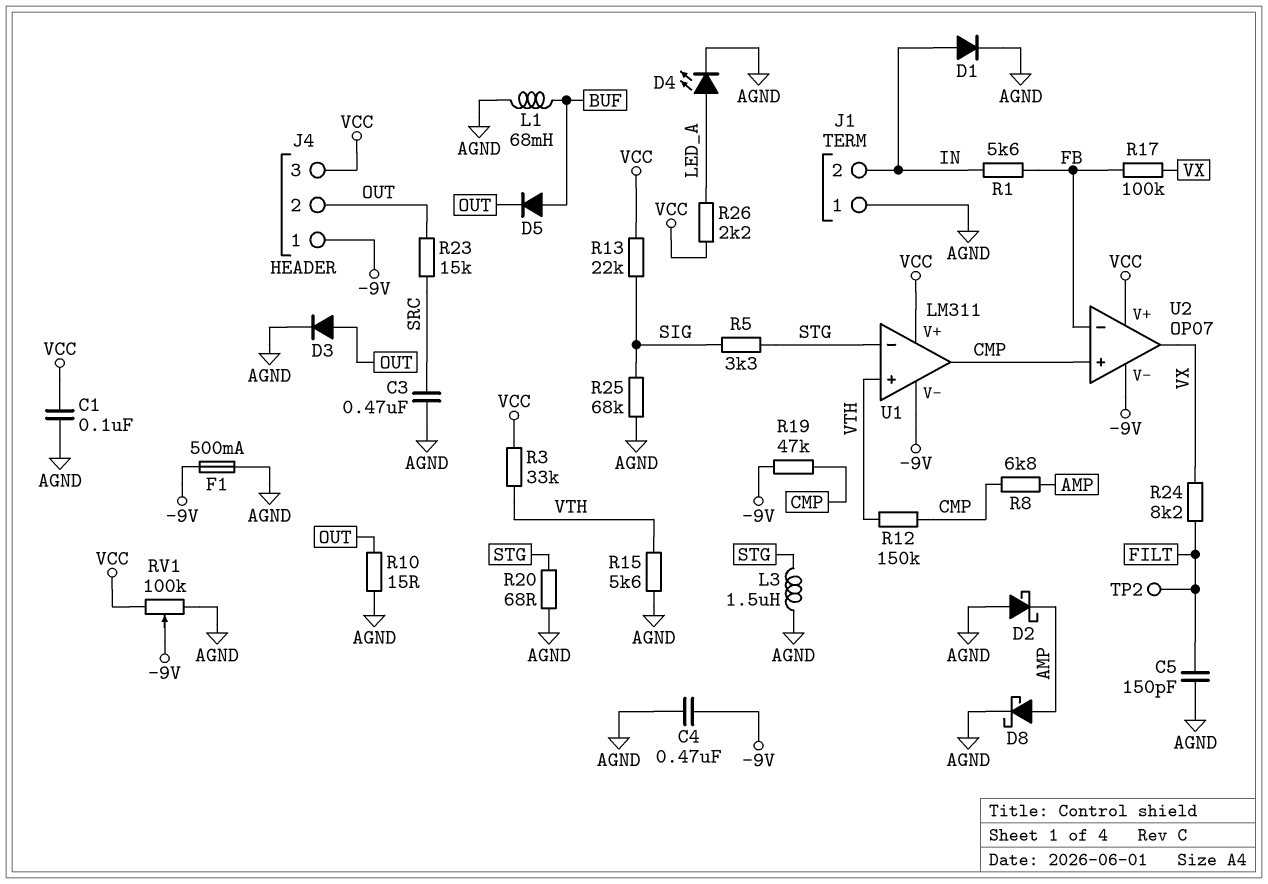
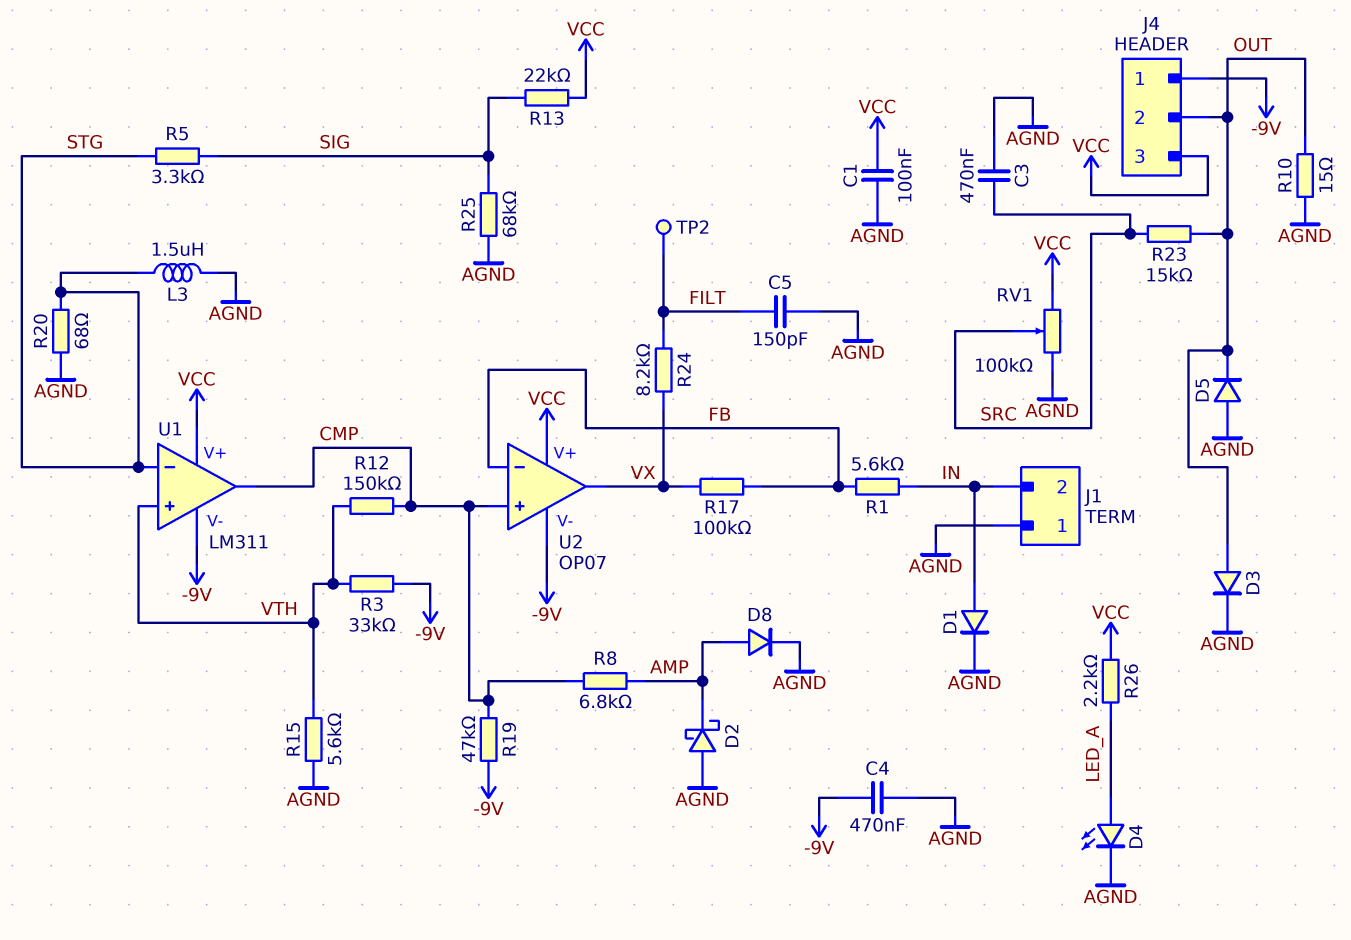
D5: diode (A BUF, K OUT) -> diode (A AGND, K OUT)
D8: schottky (A AMP, K AGND) -> diode (A AMP, K AGND)
F1: 500mA (-9V, AGND) -> none
L1: 68mH (AGND, BUF) -> none
R3: 33k (VCC, VTH) -> 33k (-9V, VTH)
RV1: 100k (AGND, VCC, wiper -9V) -> 100k (AGND, VCC, wiper SRC)

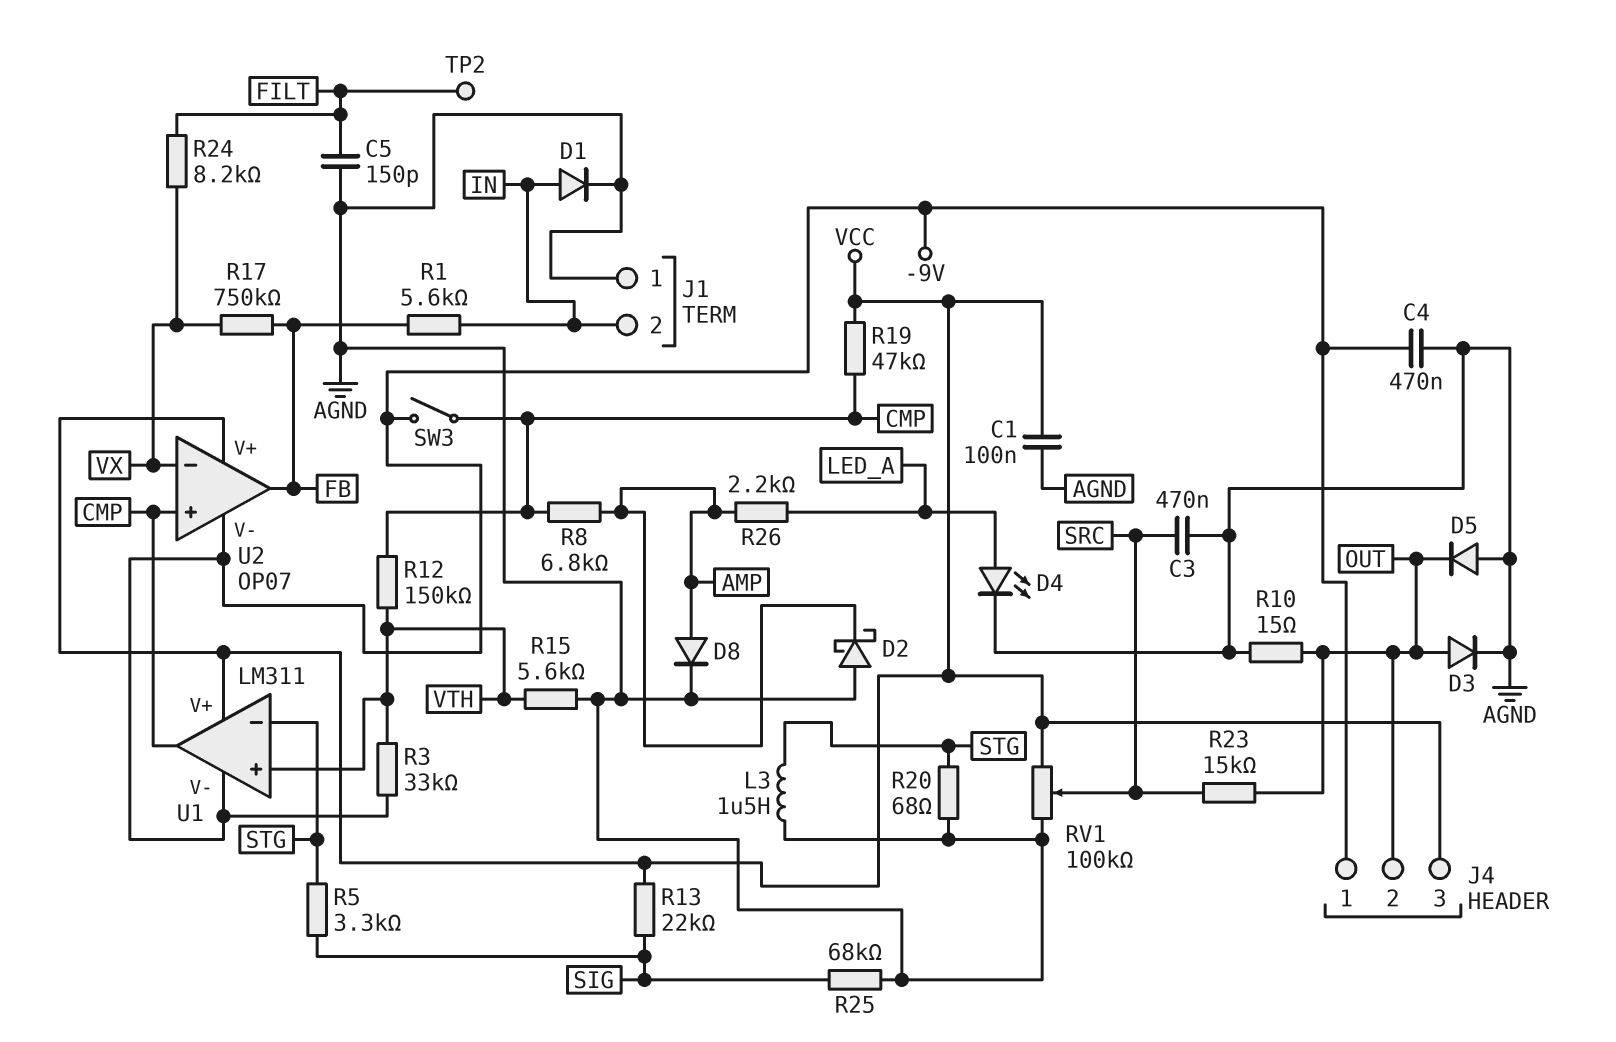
R17: 100k (FB, VX) -> 750k (FB, VX)
R19: 47k (-9V, CMP) -> 47k (CMP, VCC)
R26: 2.2k (LED_A, VCC) -> 2.2k (AMP, LED_A)
SW3: none -> switch (-9V, CMP)
U2 pin in-: FB -> VX
U2 pin out: VX -> FB

